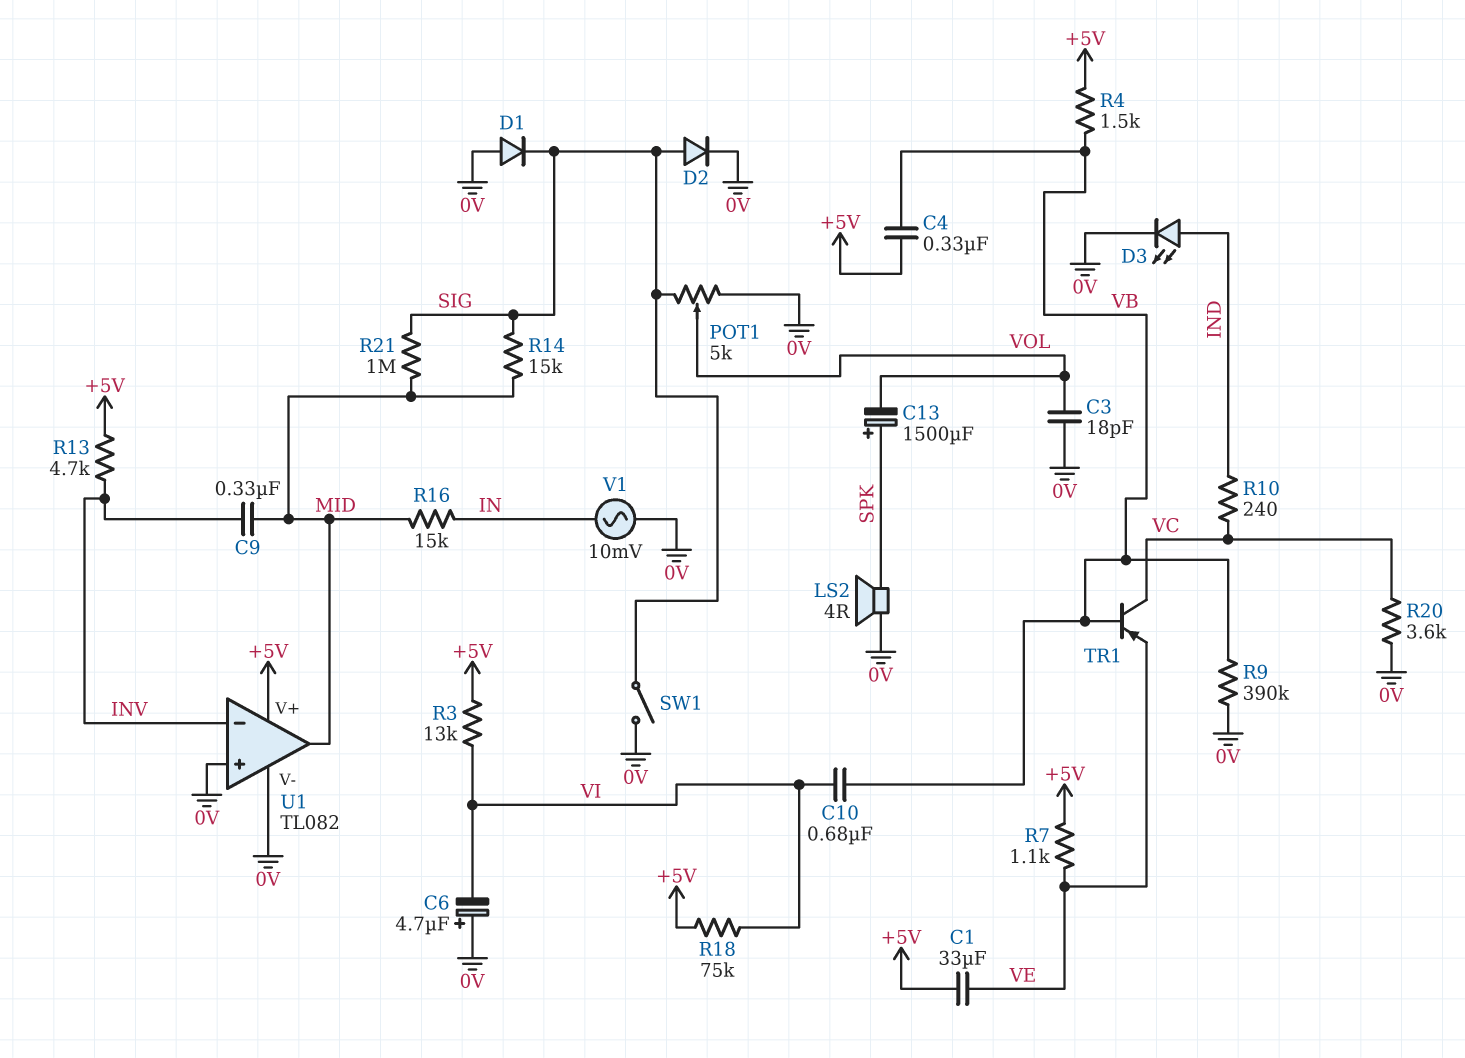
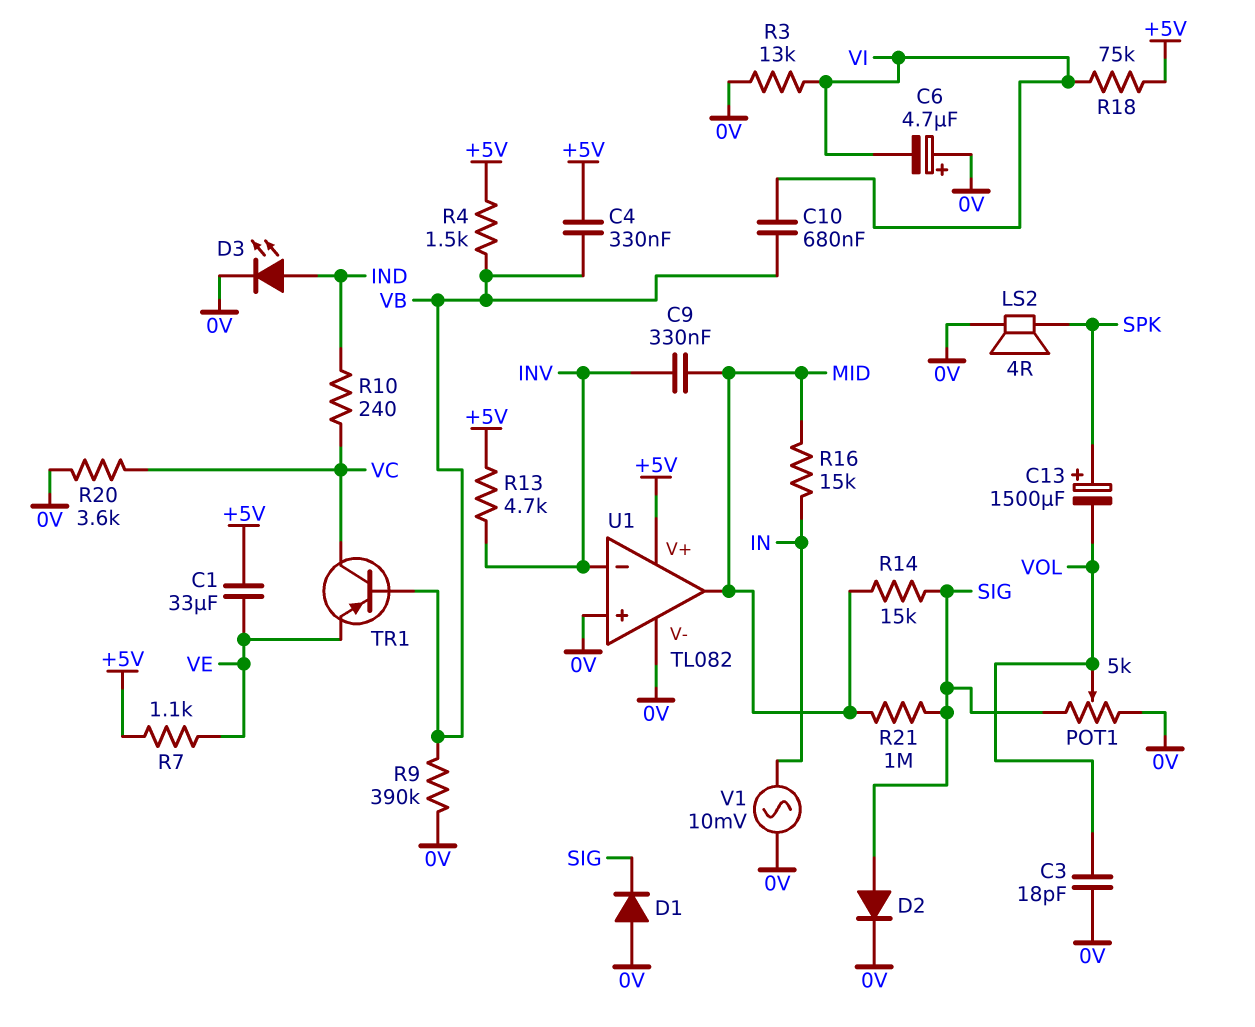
R3: 13k (+5V, VI) -> 13k (0V, VI)
SW1: switch (0V, SIG) -> none

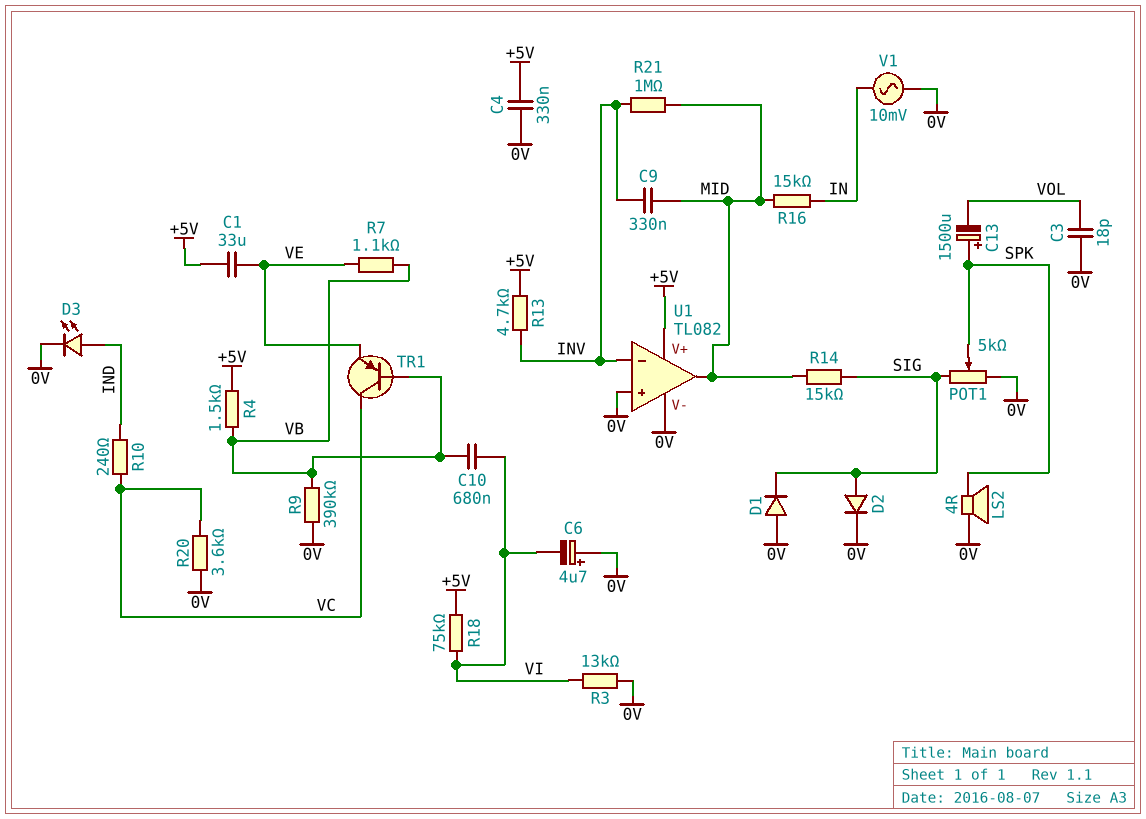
C4: 330nF (+5V, VB) -> 330nF (+5V, 0V)
POT1: 5k (0V, SIG, wiper VOL) -> 5k (0V, SIG, wiper SPK)
R7: 1.1k (+5V, VE) -> 1.1k (VB, VE)
R21: 1M (MID, SIG) -> 1M (INV, MID)

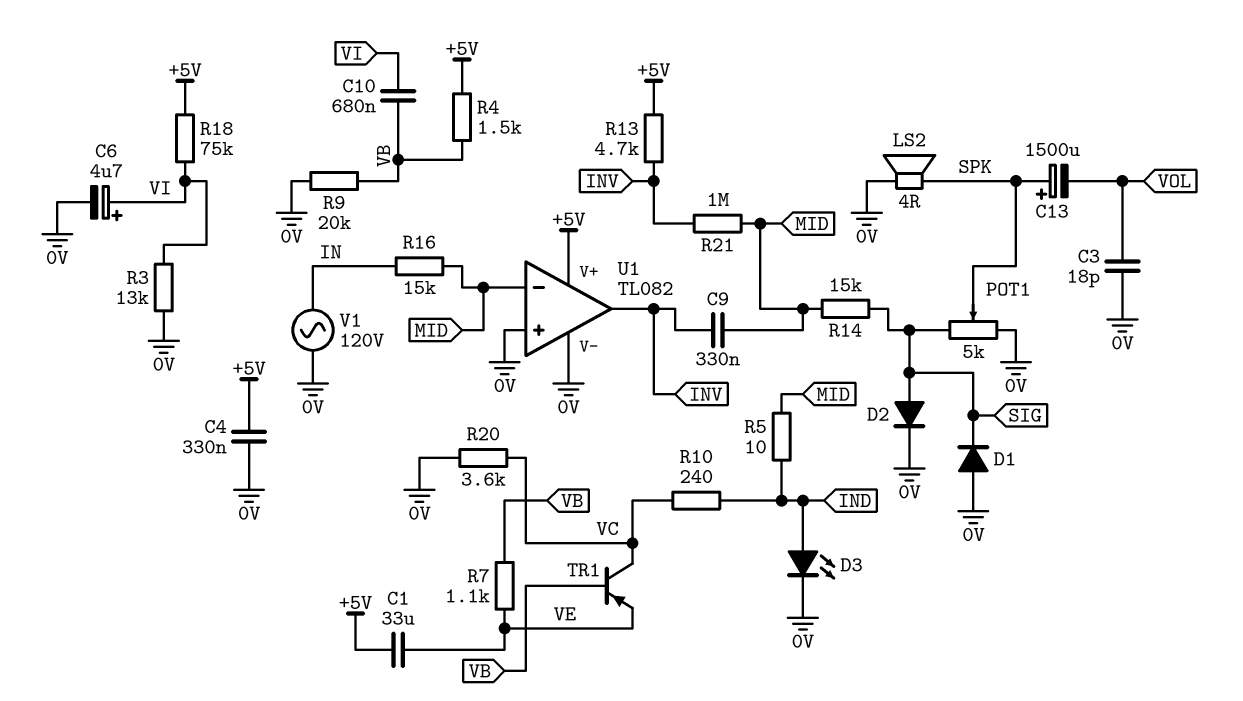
C6: 4.7uF (plus 0V, minus VI) -> 4.7uF (plus VI, minus 0V)
R5: none -> 10 (IND, MID)
R9: 390k (0V, VB) -> 20k (0V, VB)
U1 pin in-: INV -> MID
U1 pin out: MID -> INV
V1: AC 10mV (0V, IN) -> AC 120V (0V, IN)

